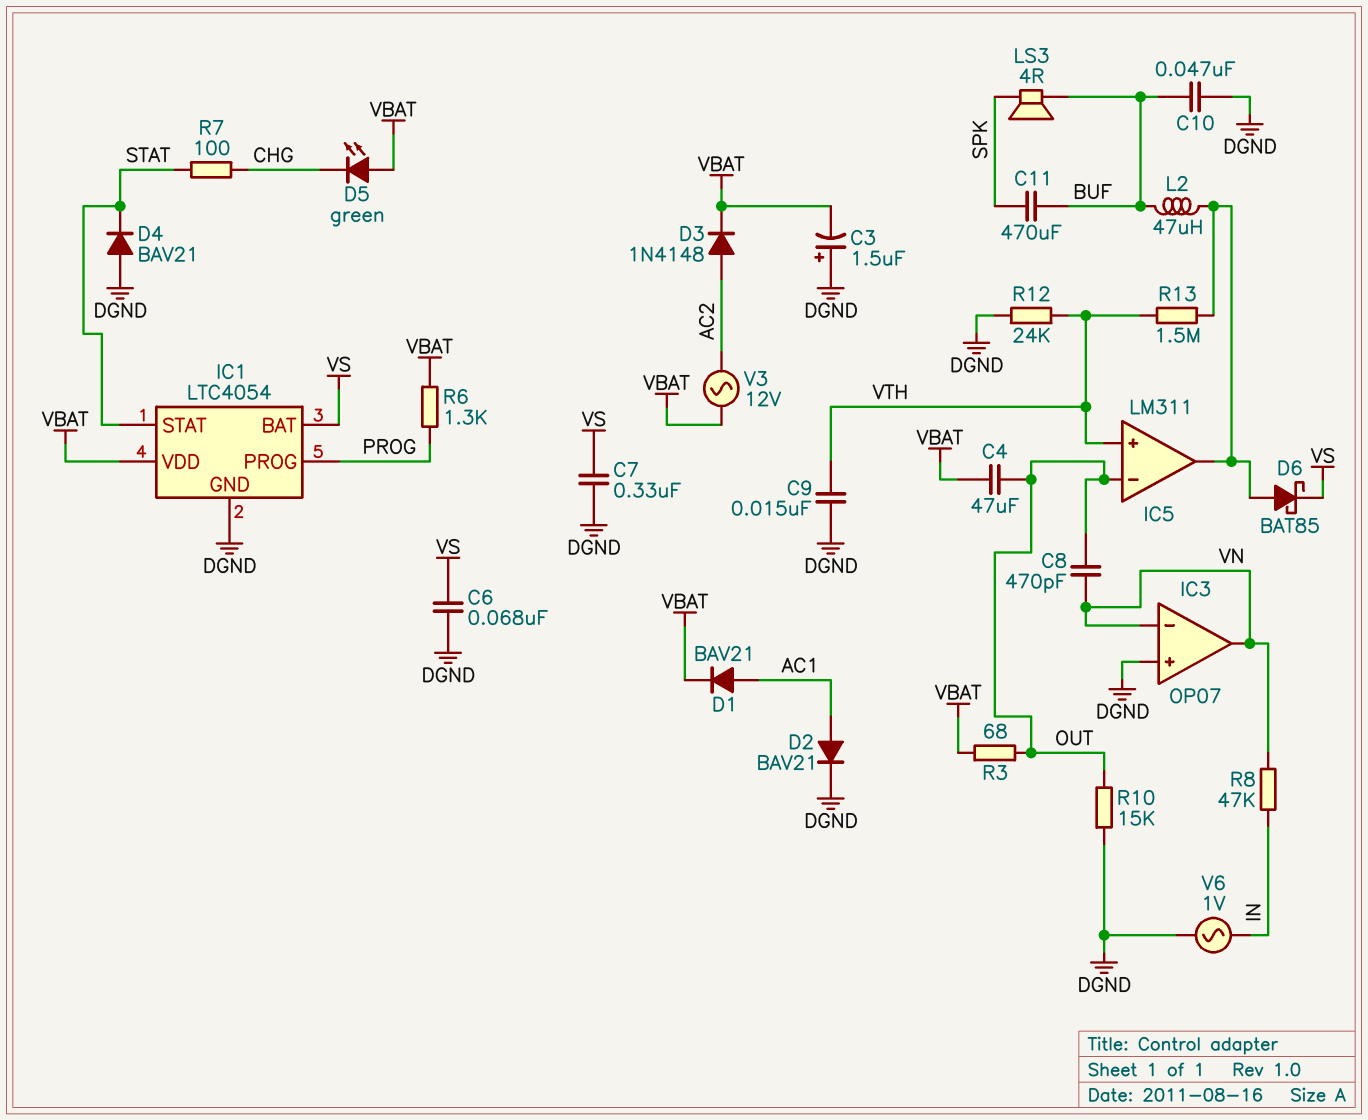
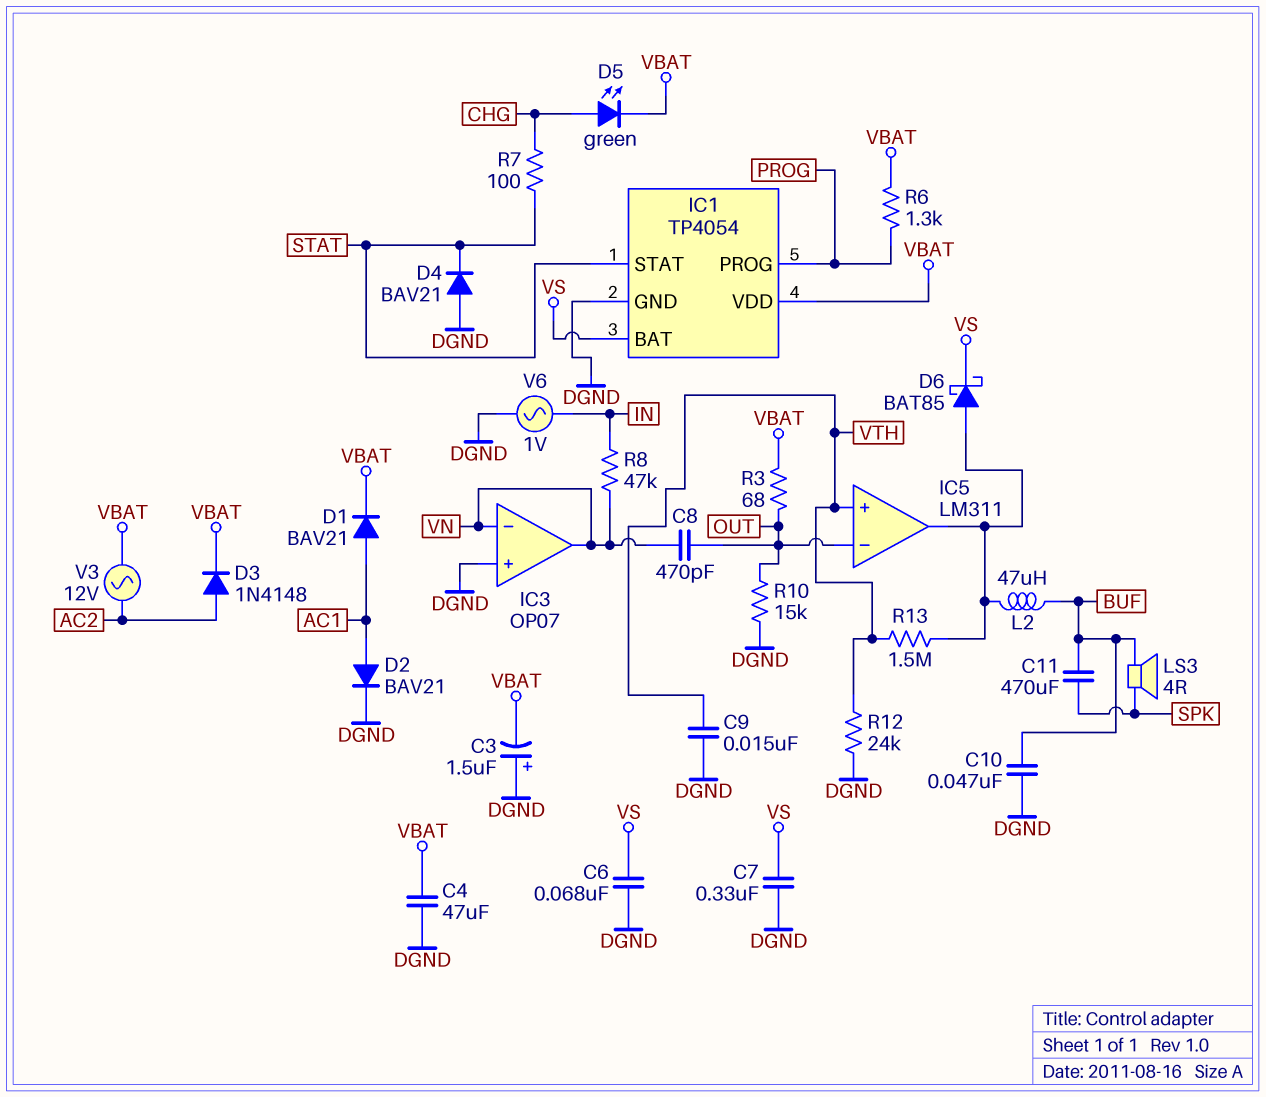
C4: 47uF (OUT, VBAT) -> 47uF (DGND, VBAT)
D5: LED green (A VBAT, K CHG) -> LED green (A CHG, K VBAT)
IC1: LTC4054 -> TP4054

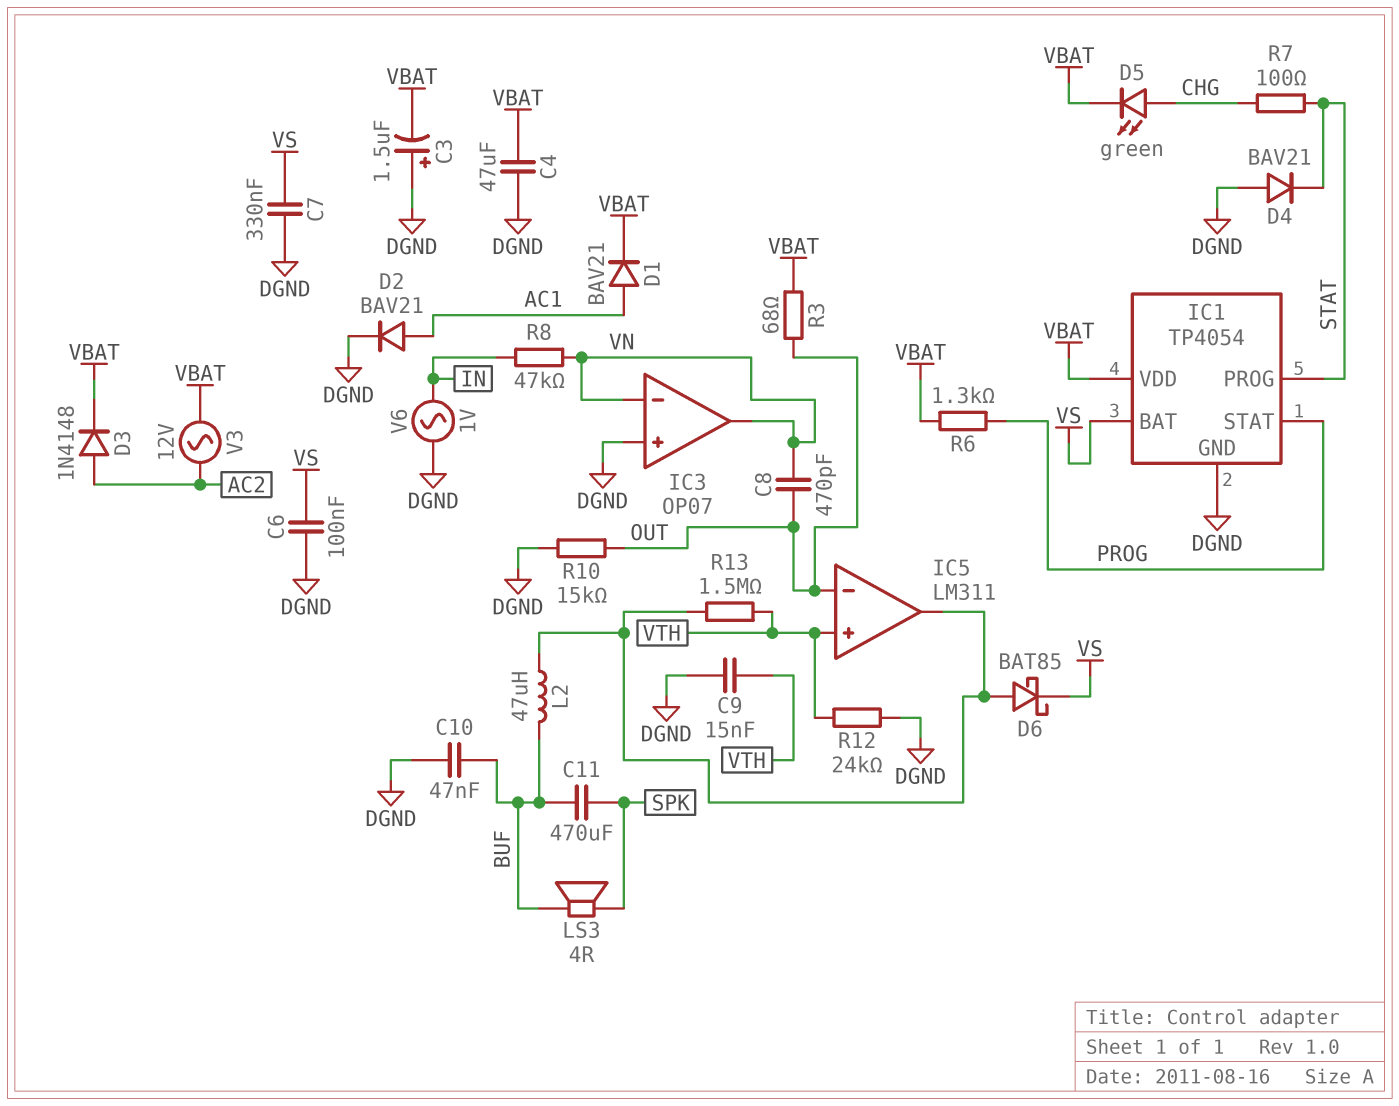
C6: 68nF (DGND, VS) -> 100nF (DGND, VS)
IC1 pin PROG: PROG -> STAT
IC1 pin STAT: STAT -> PROG

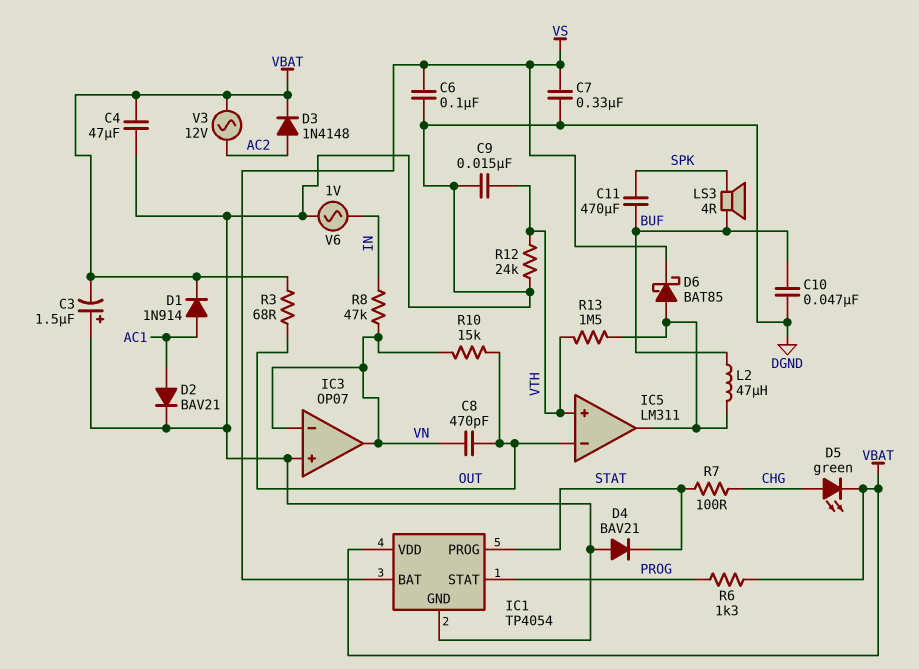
D1: diode BAV21 (A AC1, K VBAT) -> diode 1N914 (A AC1, K VBAT)
R10: 15k (DGND, OUT) -> 15k (OUT, VN)

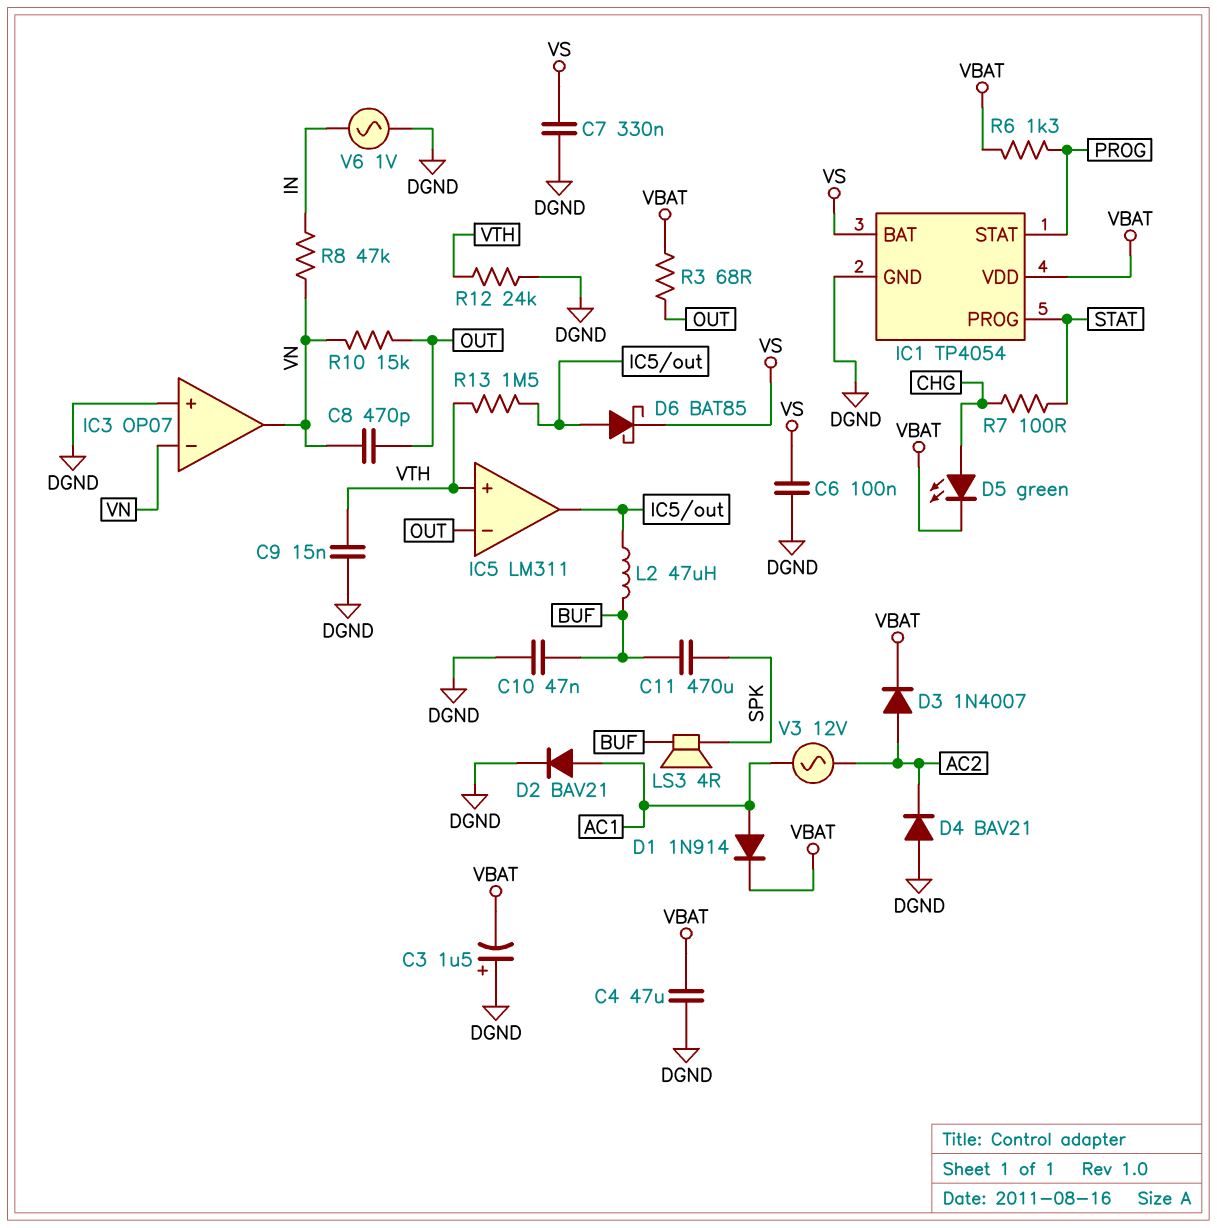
D3: diode 1N4148 (A AC2, K VBAT) -> diode 1N4007 (A AC2, K VBAT)
D4: diode BAV21 (A DGND, K STAT) -> diode BAV21 (A DGND, K AC2)
V3: AC 12V (AC2, VBAT) -> AC 12V (AC1, AC2)

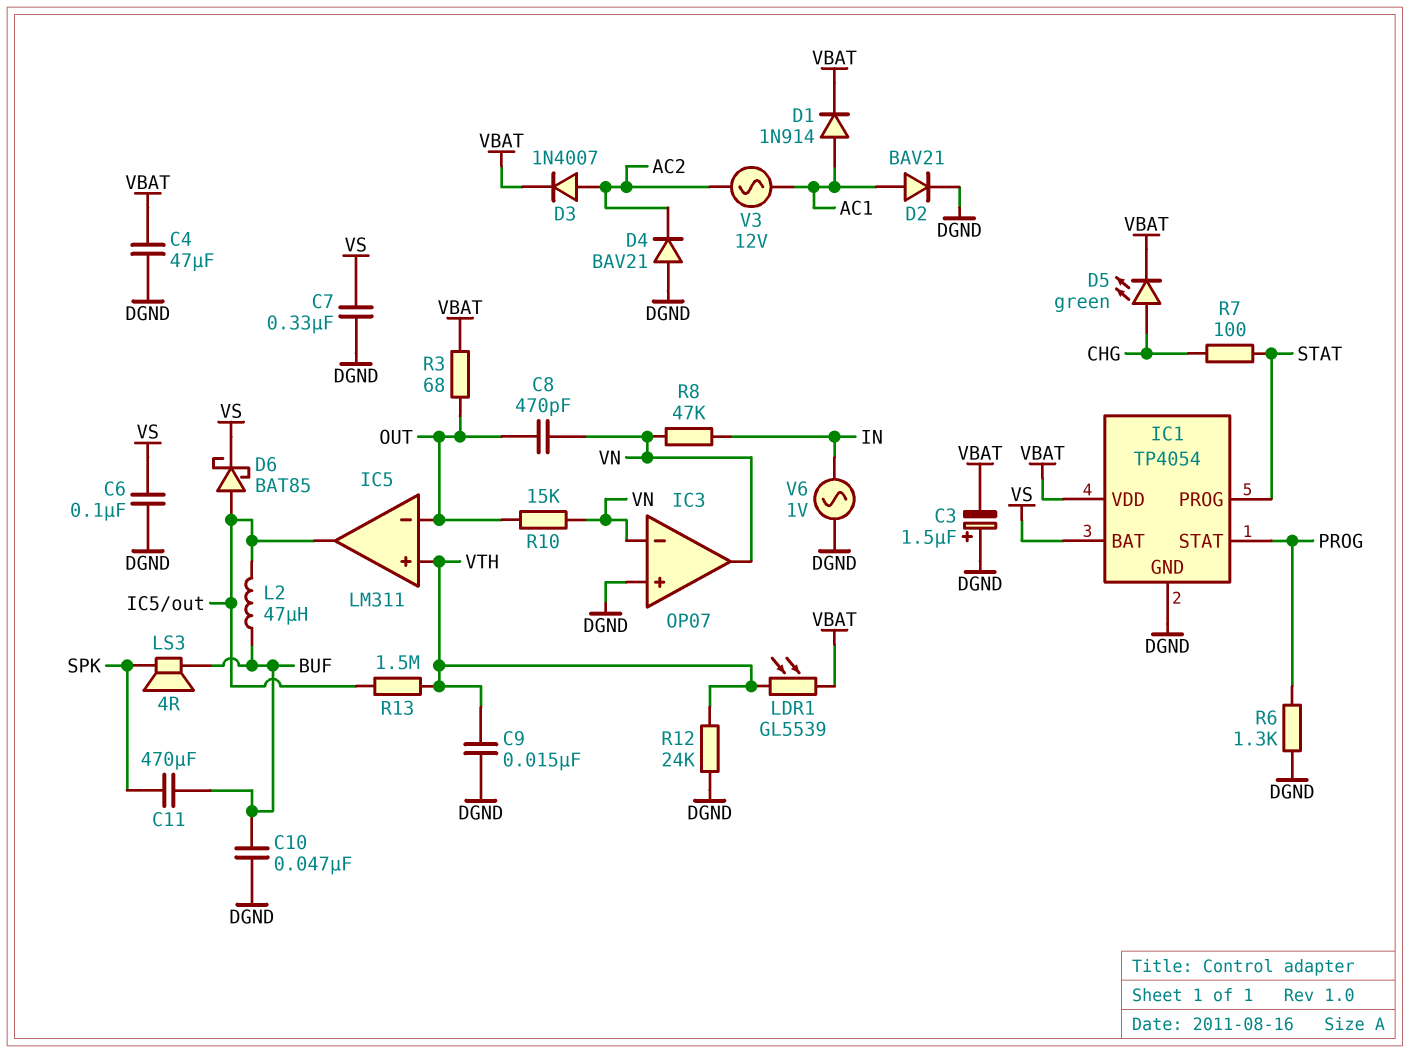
LDR1: none -> GL5539 (VBAT, VTH)
R6: 1.3k (PROG, VBAT) -> 1.3k (DGND, PROG)

